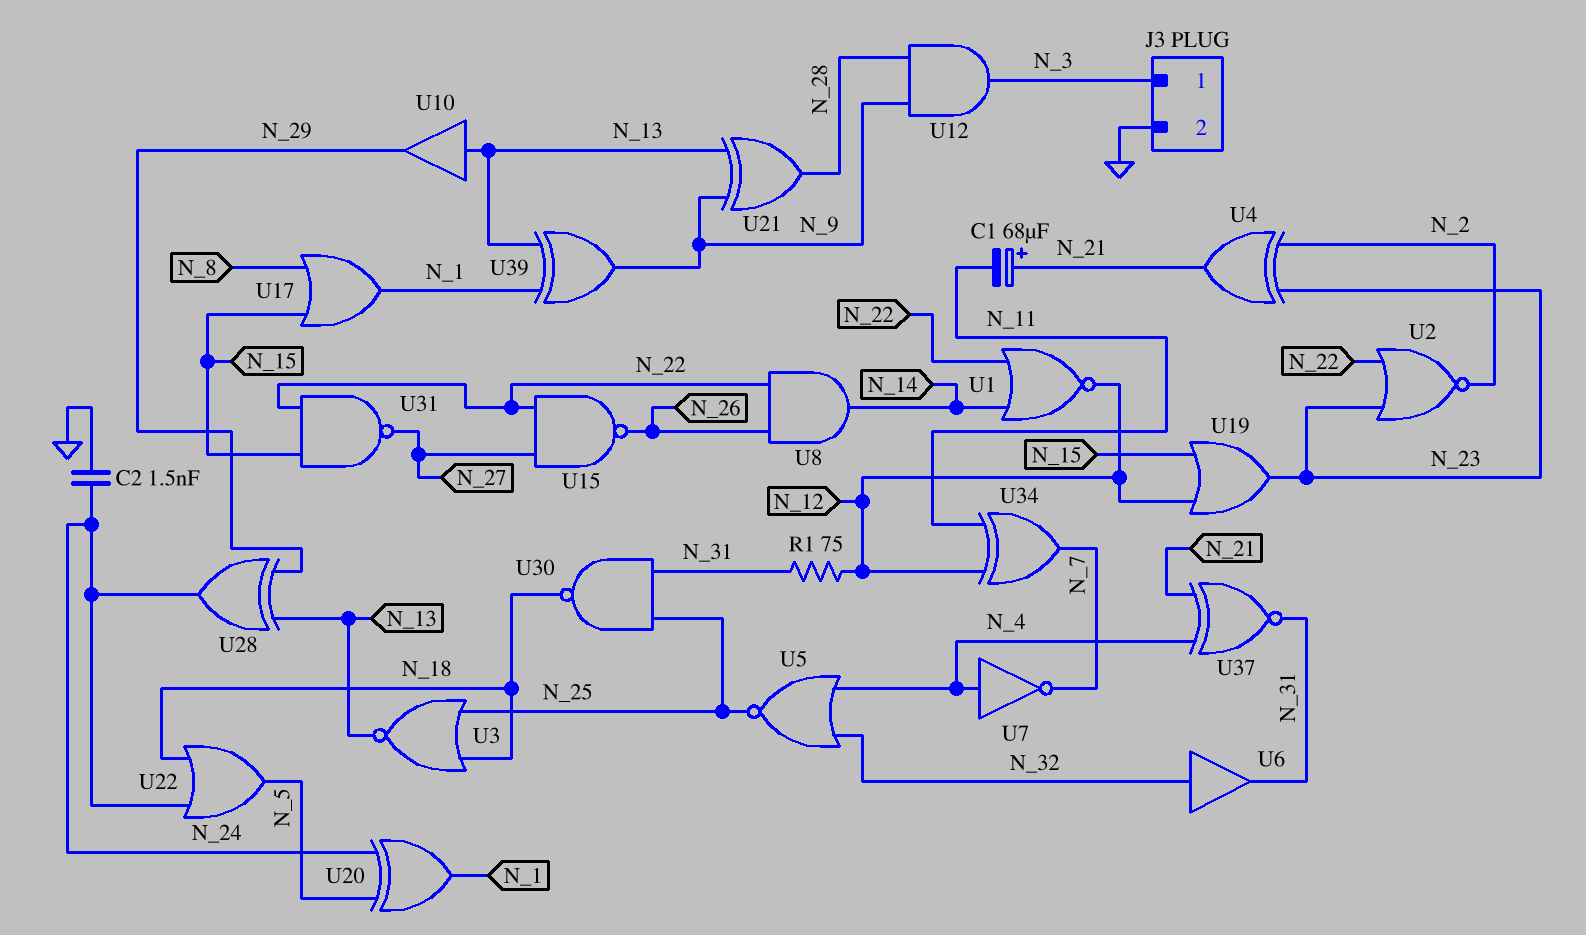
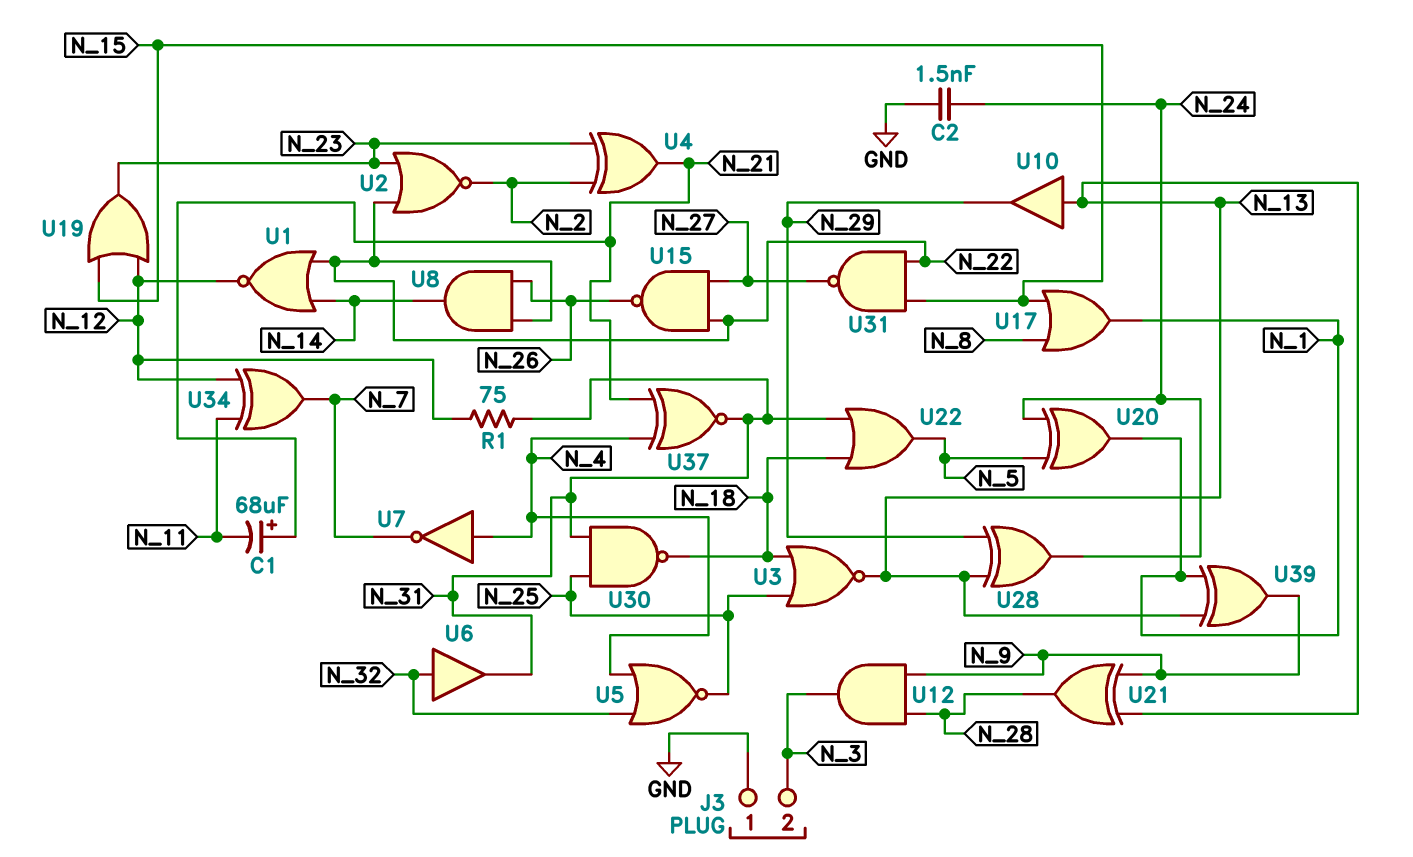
J3 pin 1: N_3 -> GND
J3 pin 2: GND -> N_3
U22: OR (in N_18, in N_24, out N_5) -> OR (in N_18, in N_31, out N_5)

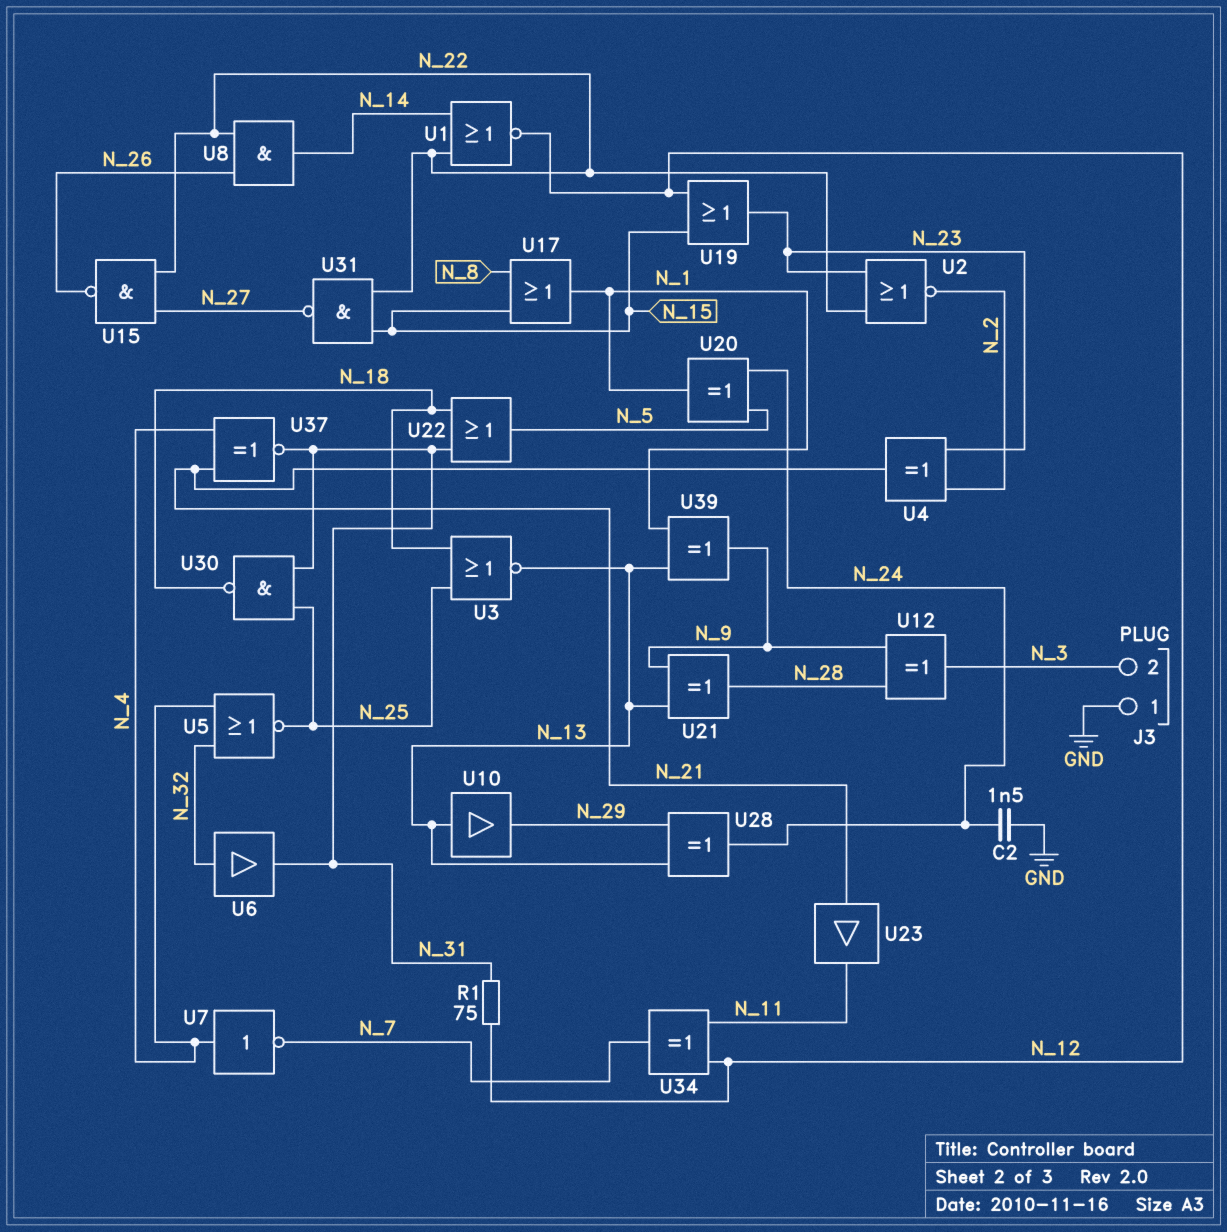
C1: 68uF (plus N_21, minus N_11) -> none
U12: AND (in N_9, in N_28, out N_3) -> XOR (in N_9, in N_28, out N_3)
U23: none -> buffer (in N_21, out N_11)

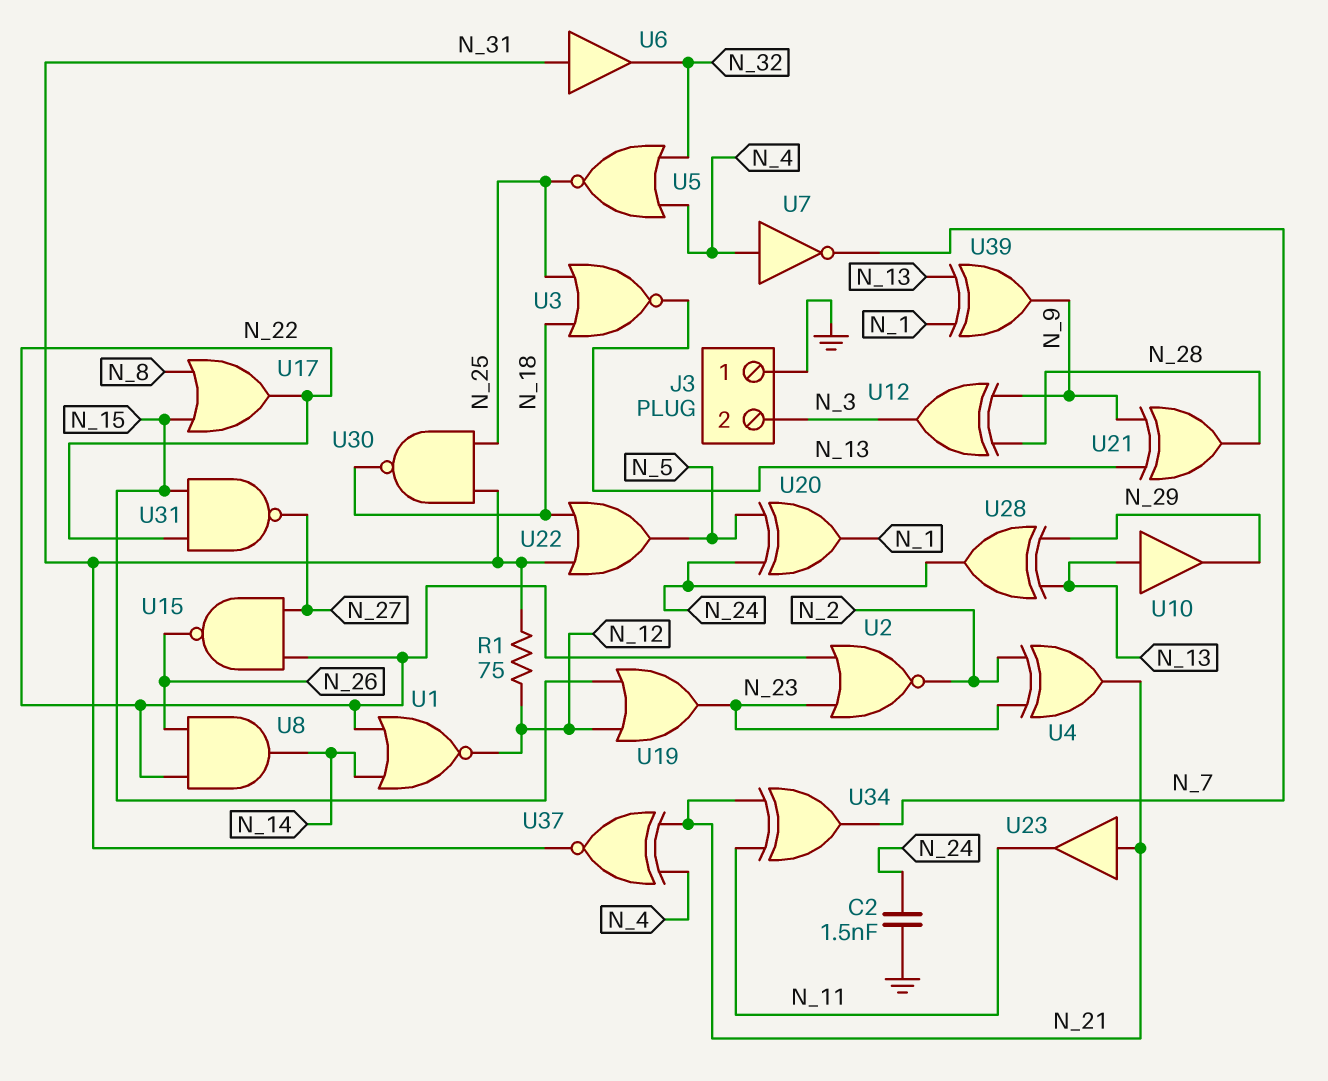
U6: buffer (in N_32, out N_31) -> buffer (in N_31, out N_32)
U17: OR (in N_8, in N_15, out N_1) -> OR (in N_8, in N_15, out N_22)
U34: XOR (in N_11, in N_12, out N_7) -> XOR (in N_11, in N_21, out N_7)

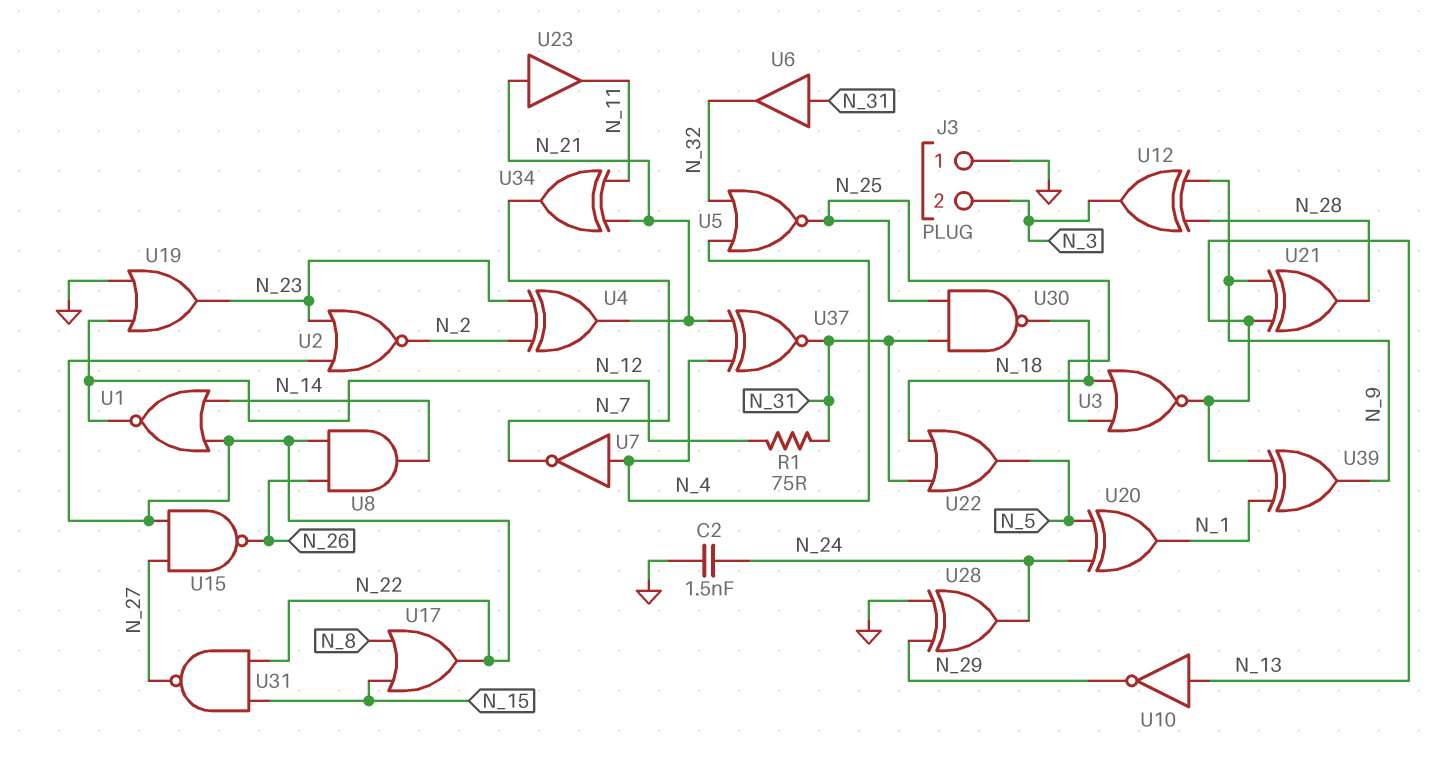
U10: buffer (in N_13, out N_29) -> NOT (in N_13, out N_29)
U19: OR (in N_12, in N_15, out N_23) -> OR (in GND, in N_12, out N_23)
U28: XOR (in N_13, in N_29, out N_24) -> XOR (in GND, in N_29, out N_24)

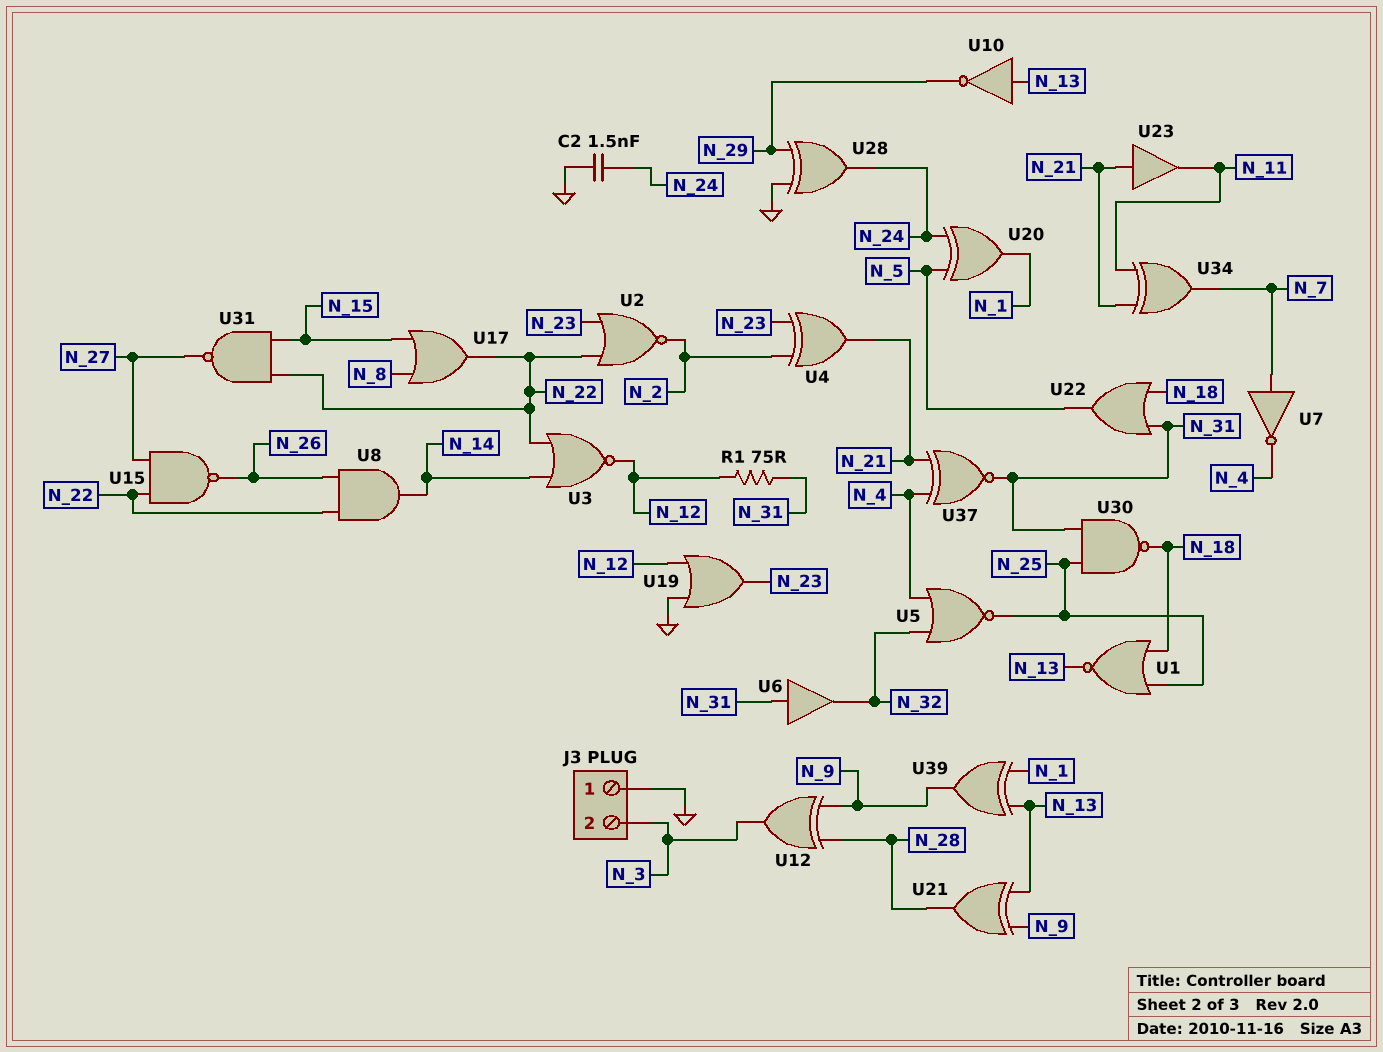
U1: NOR (in N_14, in N_22, out N_12) -> NOR (in N_18, in N_25, out N_13)
U3: NOR (in N_18, in N_25, out N_13) -> NOR (in N_14, in N_22, out N_12)
U7: NOT (in N_4, out N_7) -> NOT (in N_7, out N_4)

